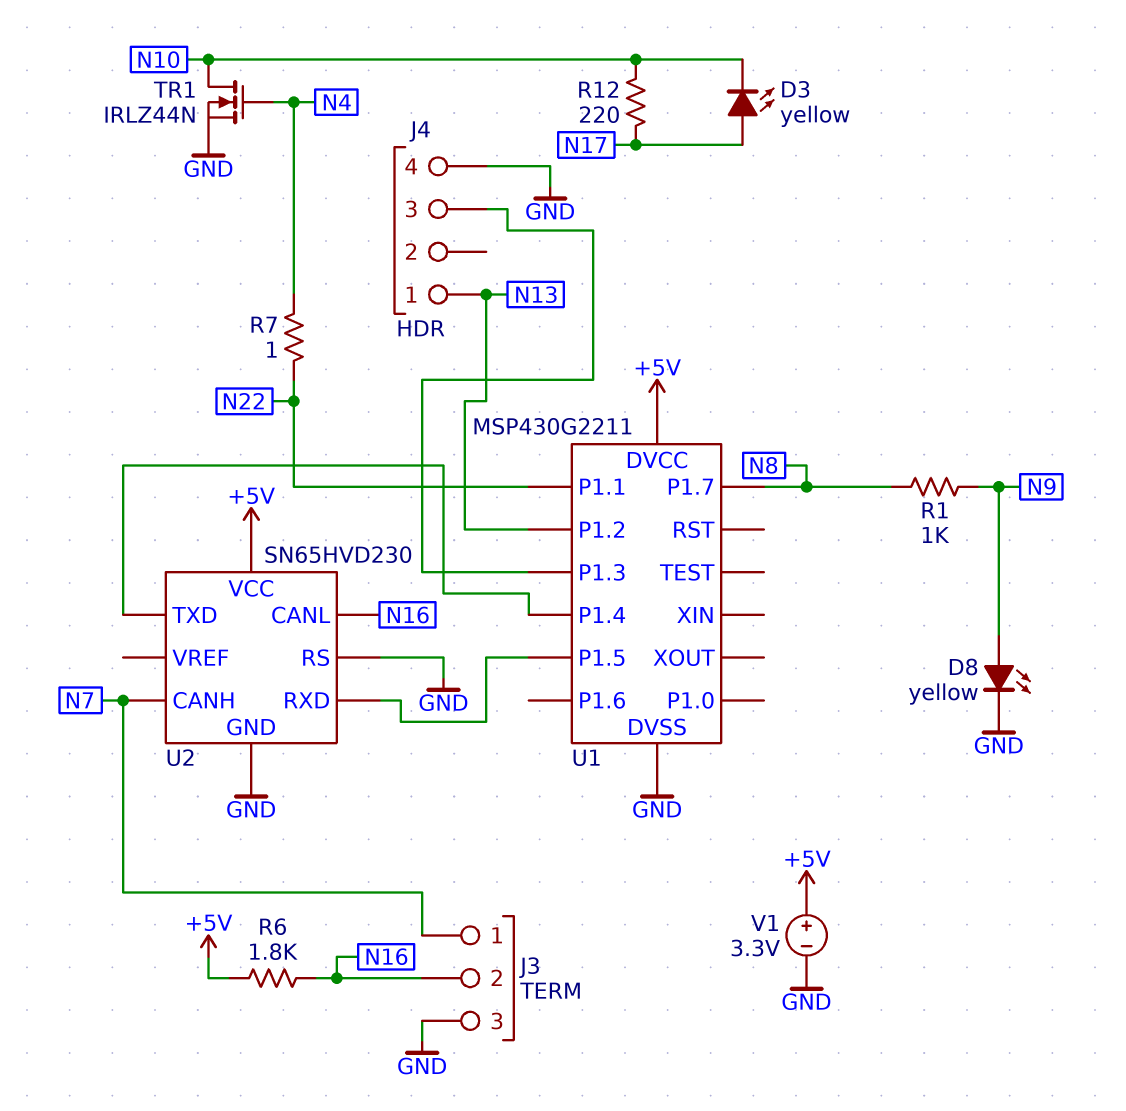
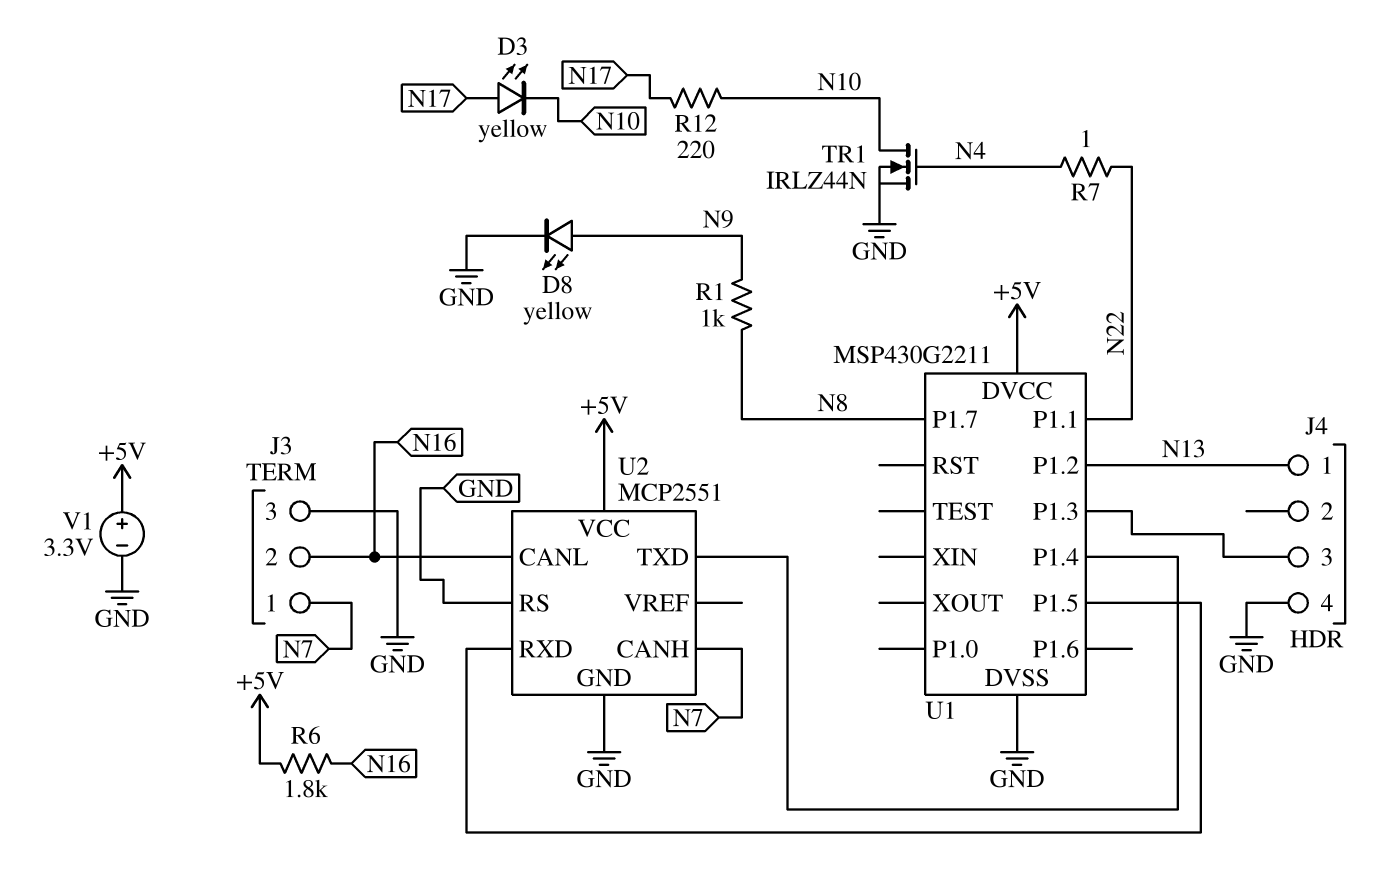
U2: SN65HVD230 -> MCP2551

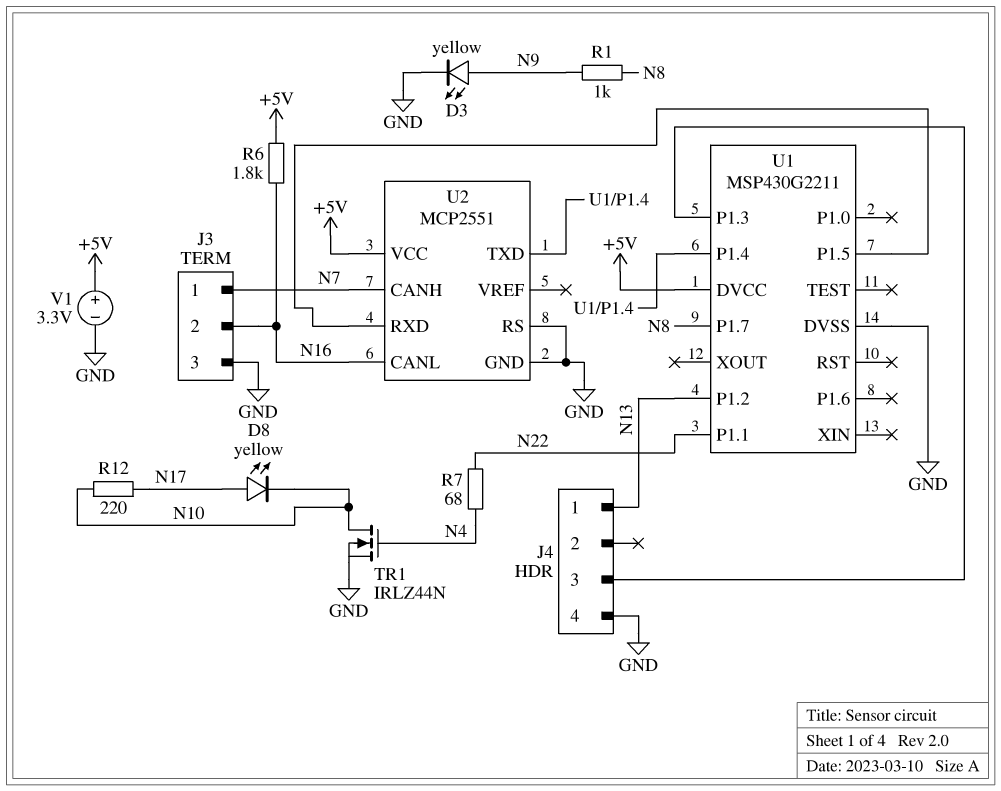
D3: LED yellow (A N17, K N10) -> LED yellow (A N9, K GND)
D8: LED yellow (A N9, K GND) -> LED yellow (A N17, K N10)
R7: 1 (N4, N22) -> 68 (N4, N22)

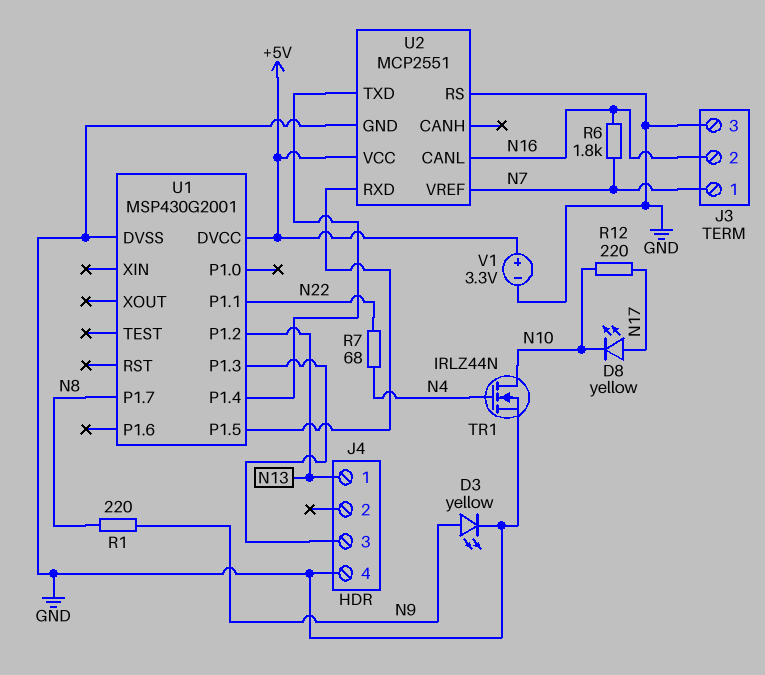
R1: 1k (N8, N9) -> 220 (N8, N9)
R6: 1.8k (+5V, N16) -> 1.8k (N7, N16)
U1: MSP430G2211 -> MSP430G2001
U2 pin CANH: N7 -> none
U2 pin VREF: none -> N7

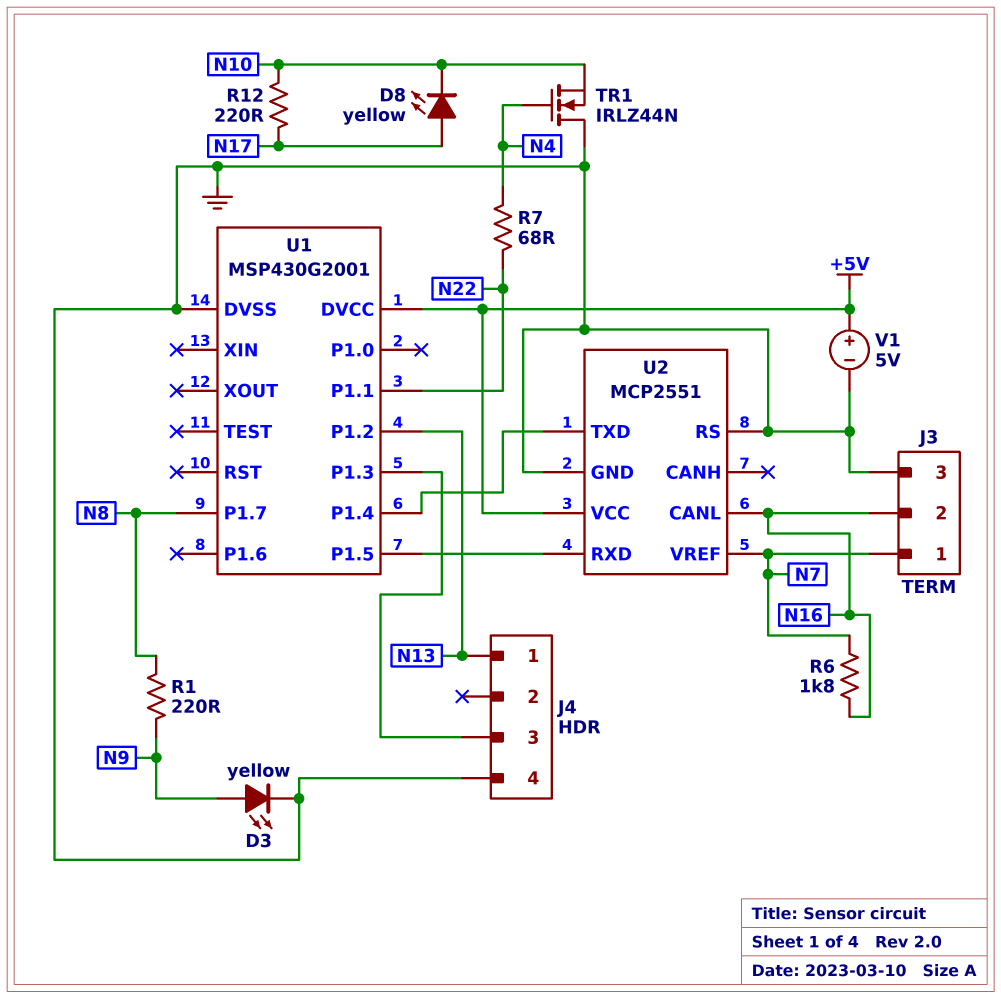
TR1: NMOS IRLZ44N (G N4, D N10, S GND) -> NMOS IRLZ44N (G N4, D GND, S N10)
V1: 3.3V (plus +5V, minus GND) -> 5V (plus +5V, minus GND)

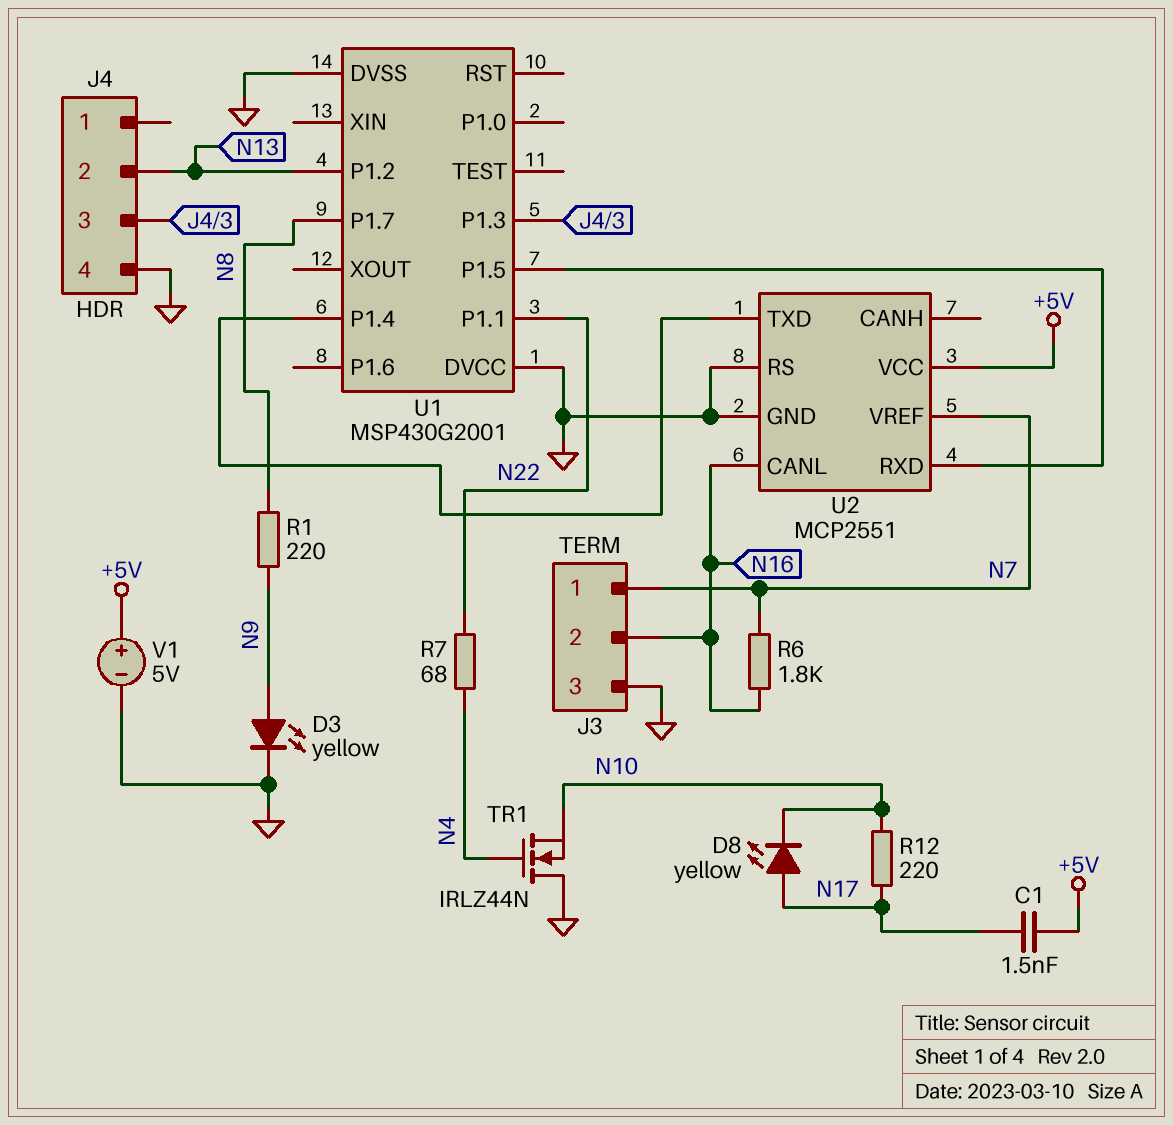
C1: none -> 1.5nF (+5V, N17)
J4 pin 1: N13 -> none
J4 pin 2: none -> N13
U1 pin DVCC: +5V -> GND

